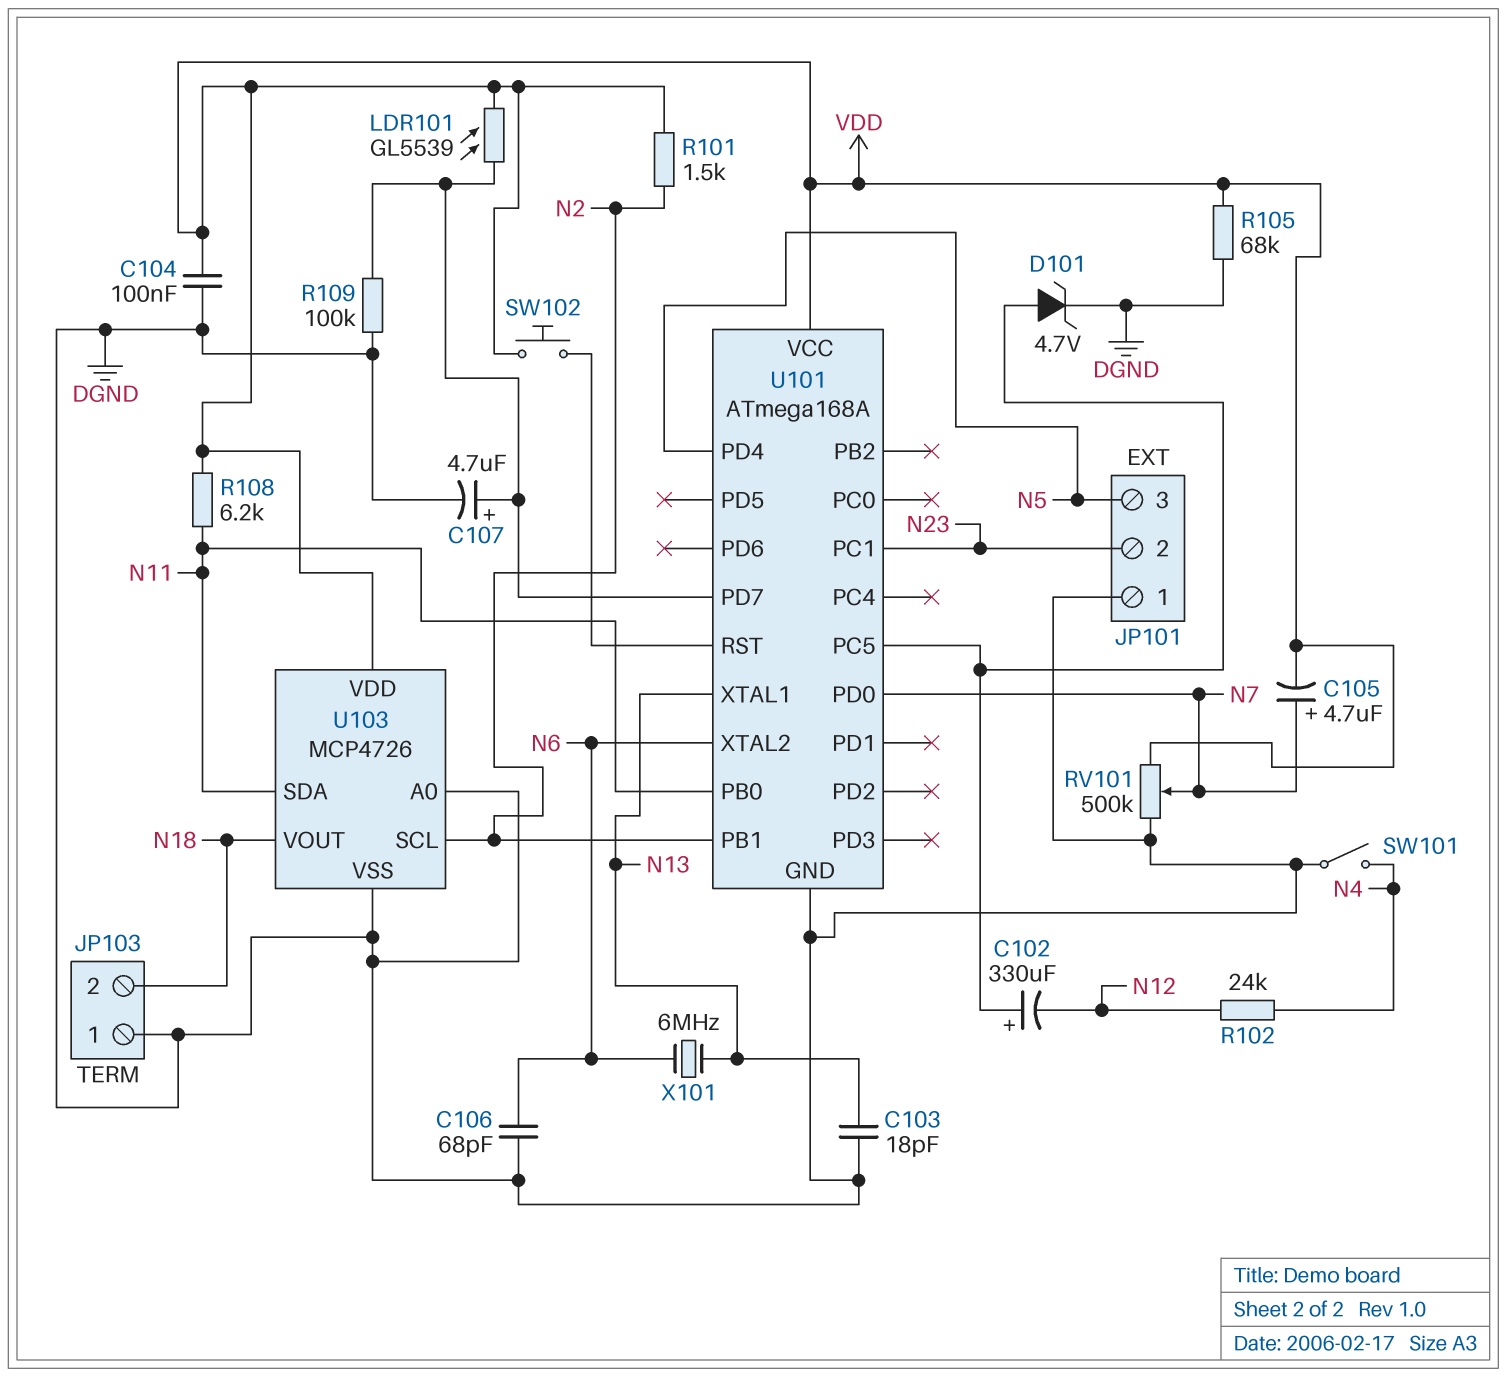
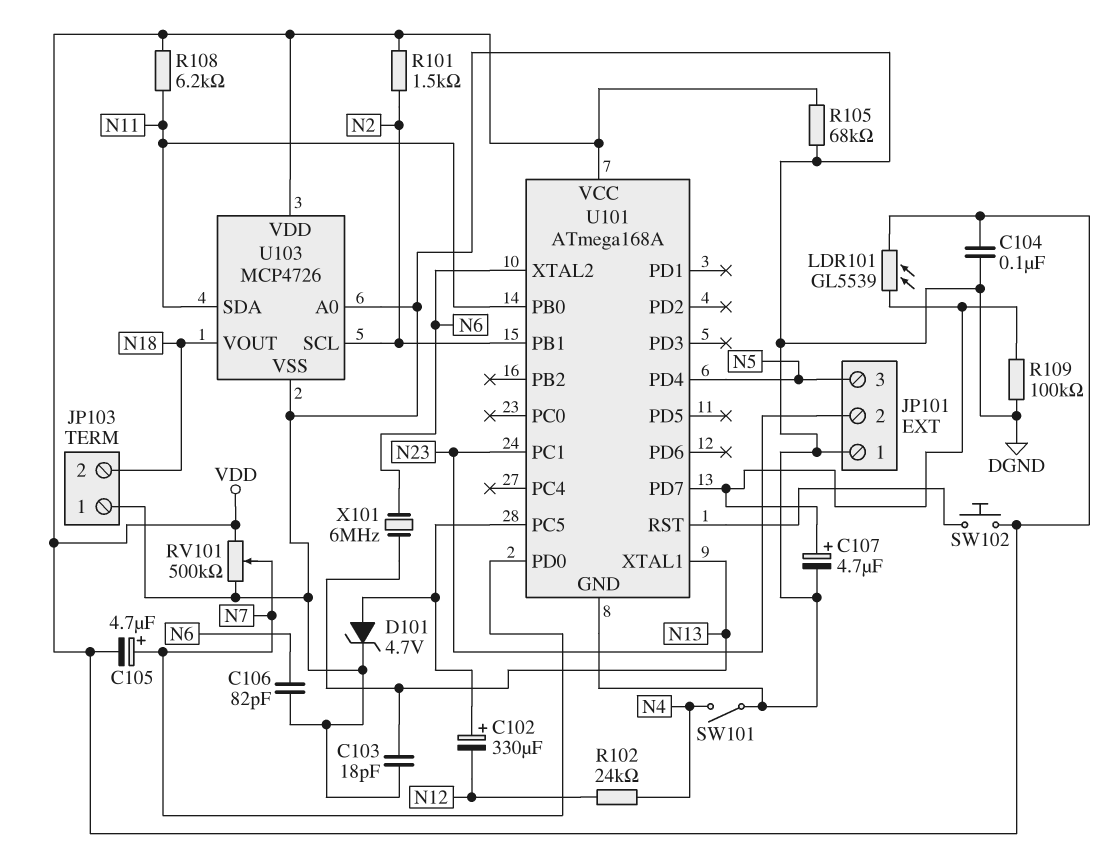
C106: 68pF (DGND, N6) -> 82pF (DGND, N6)

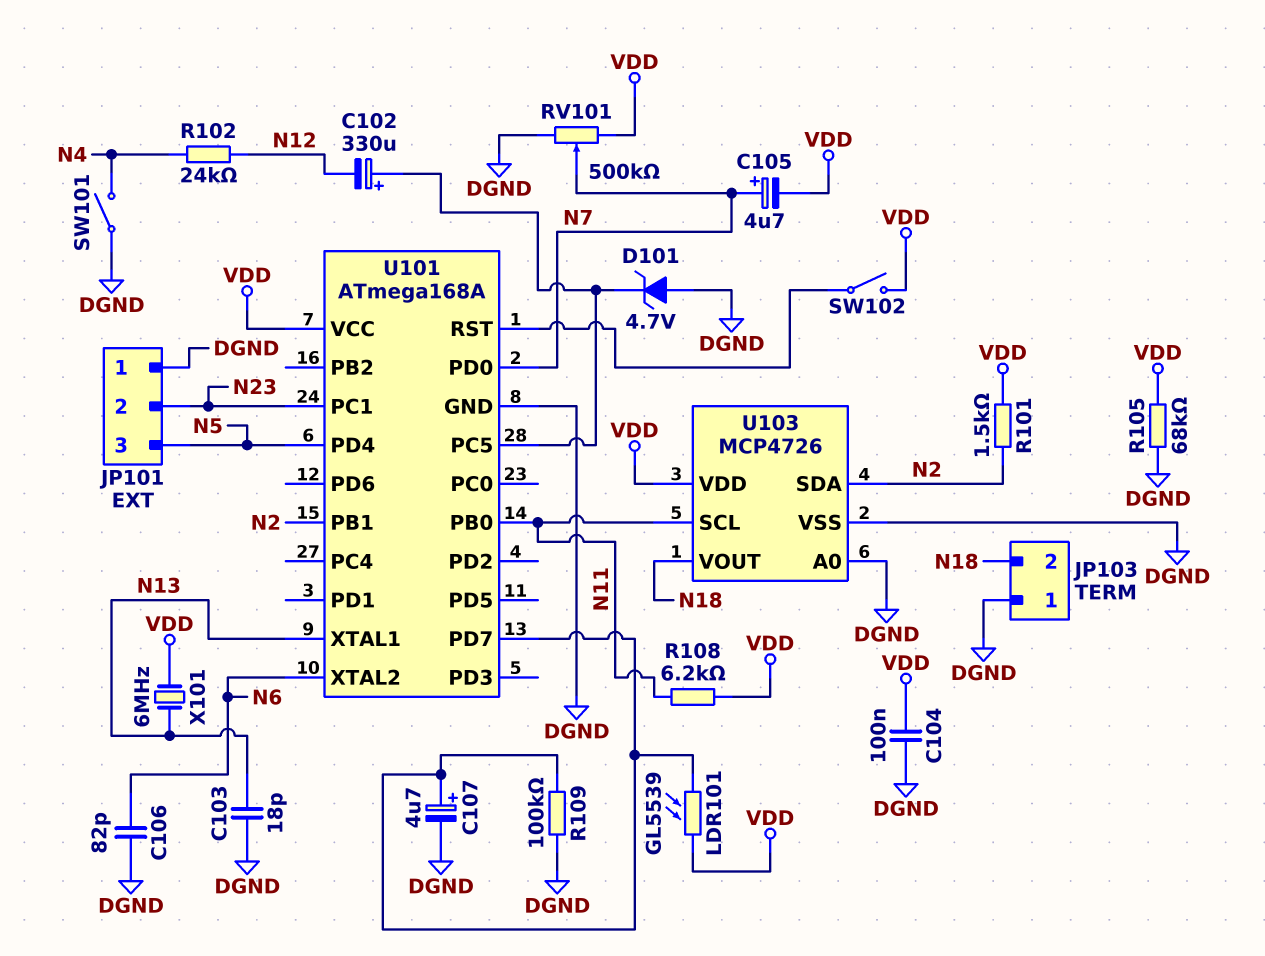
D101: zener 4.7V (A U101/PC5, K DGND) -> zener 4.7V (A DGND, K U101/PC5)
SW102: button (U101/RST, VDD) -> switch (U101/RST, VDD)
U103 pin SCL: N2 -> N11
U103 pin SDA: N11 -> N2
X101: 6MHz (N6, N13) -> 6MHz (N13, VDD)

